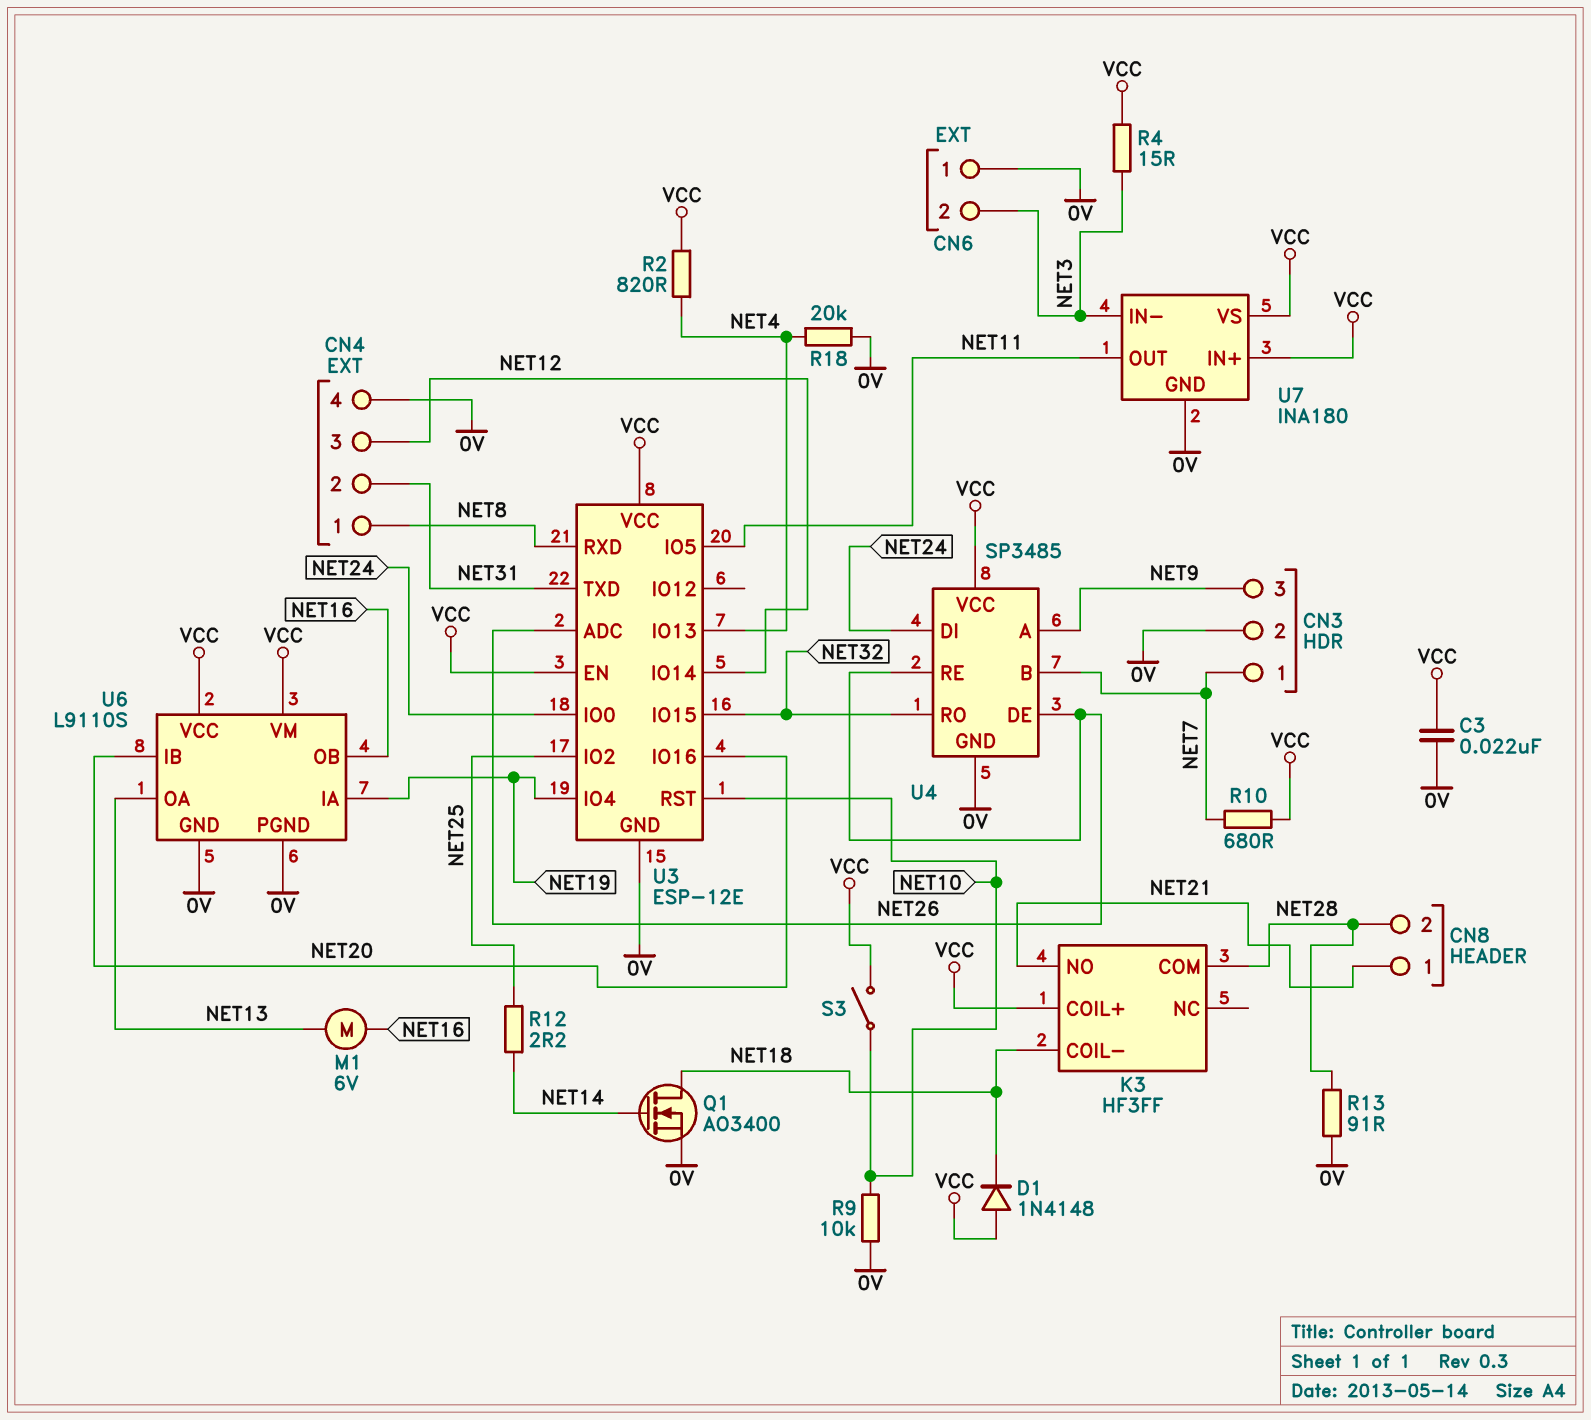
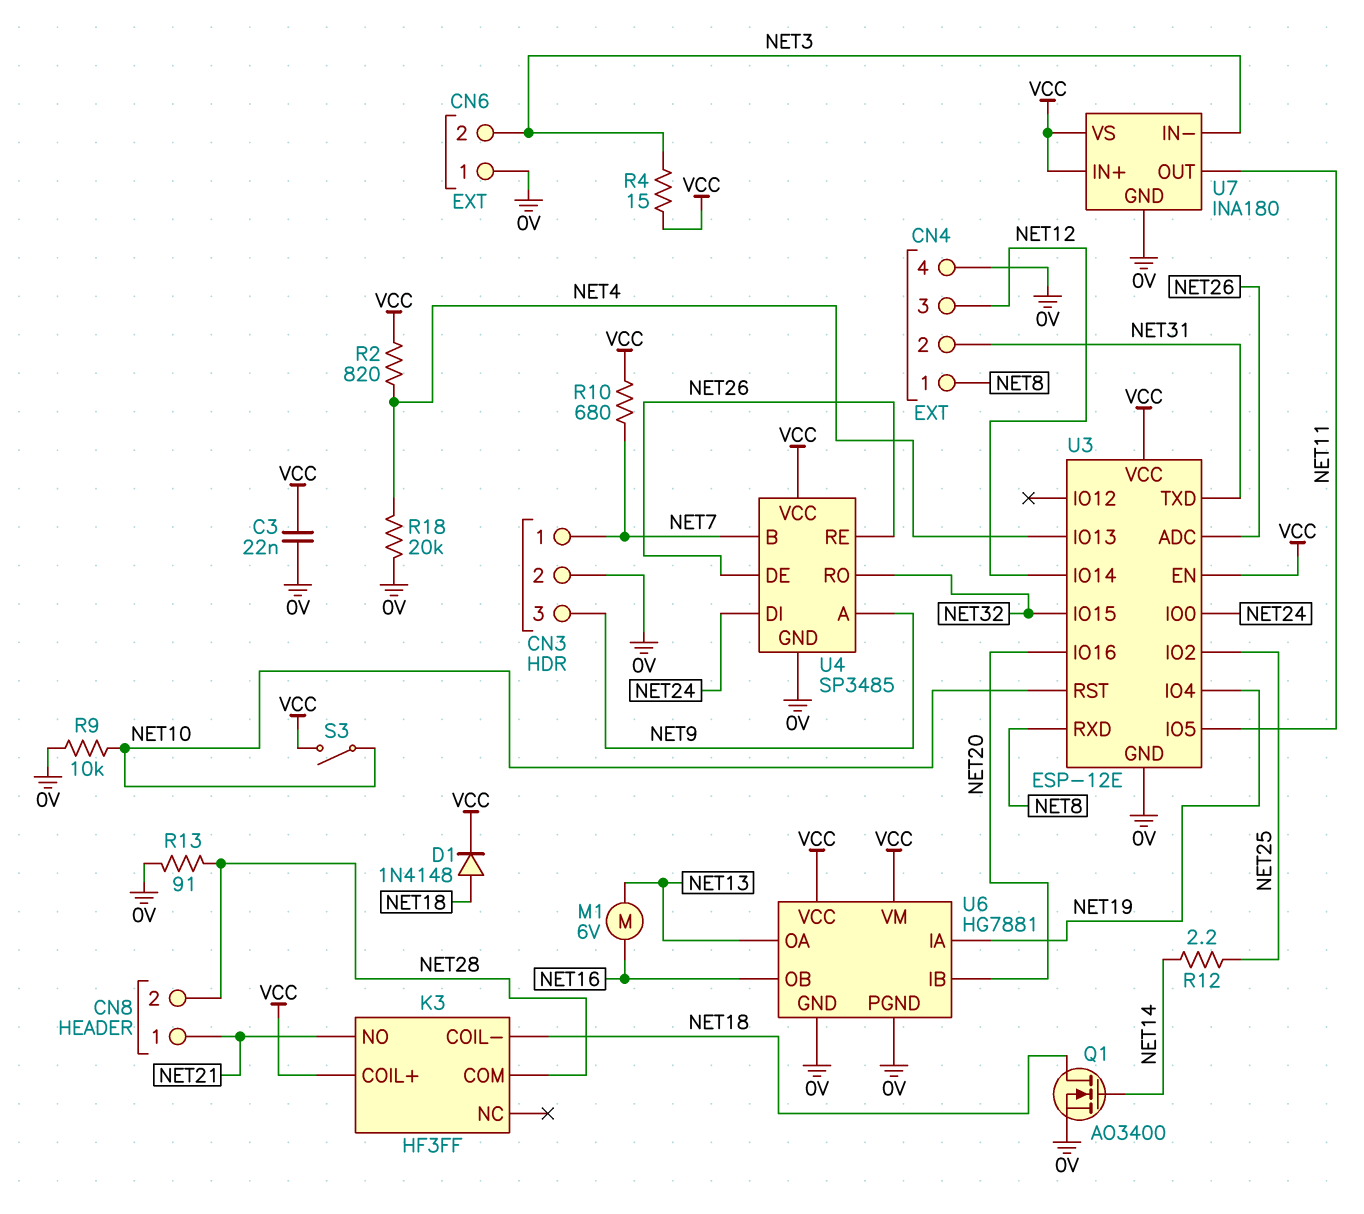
D1: diode 1N4148 (A VCC, K NET18) -> diode 1N4148 (A NET18, K VCC)
U6: L9110S -> HG7881

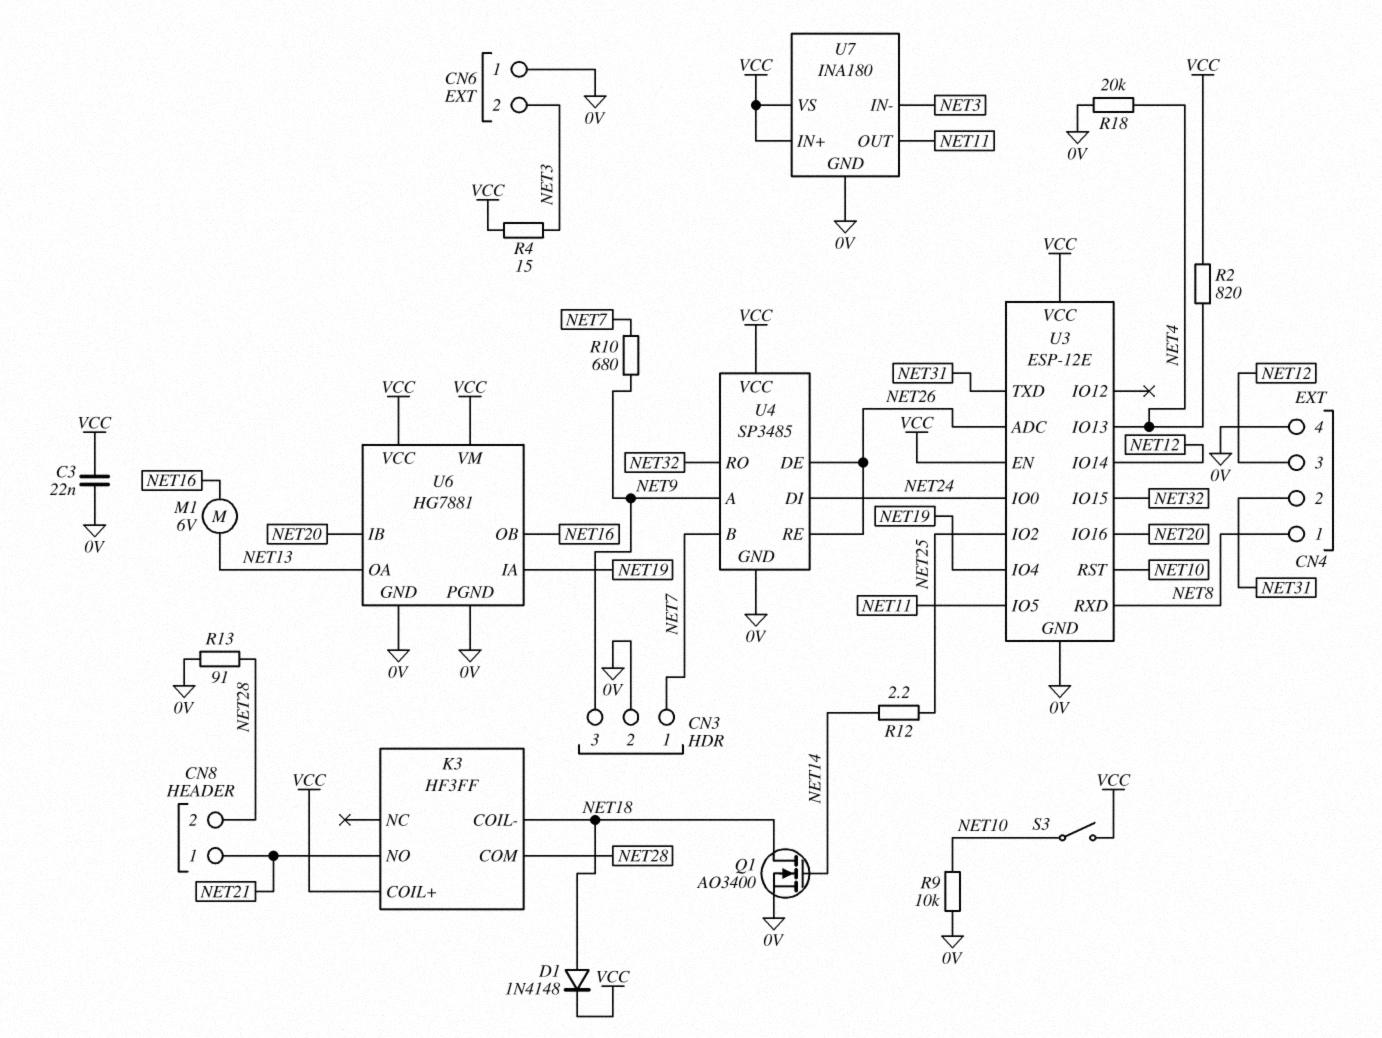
R10: 680 (NET7, VCC) -> 680 (NET7, NET9)

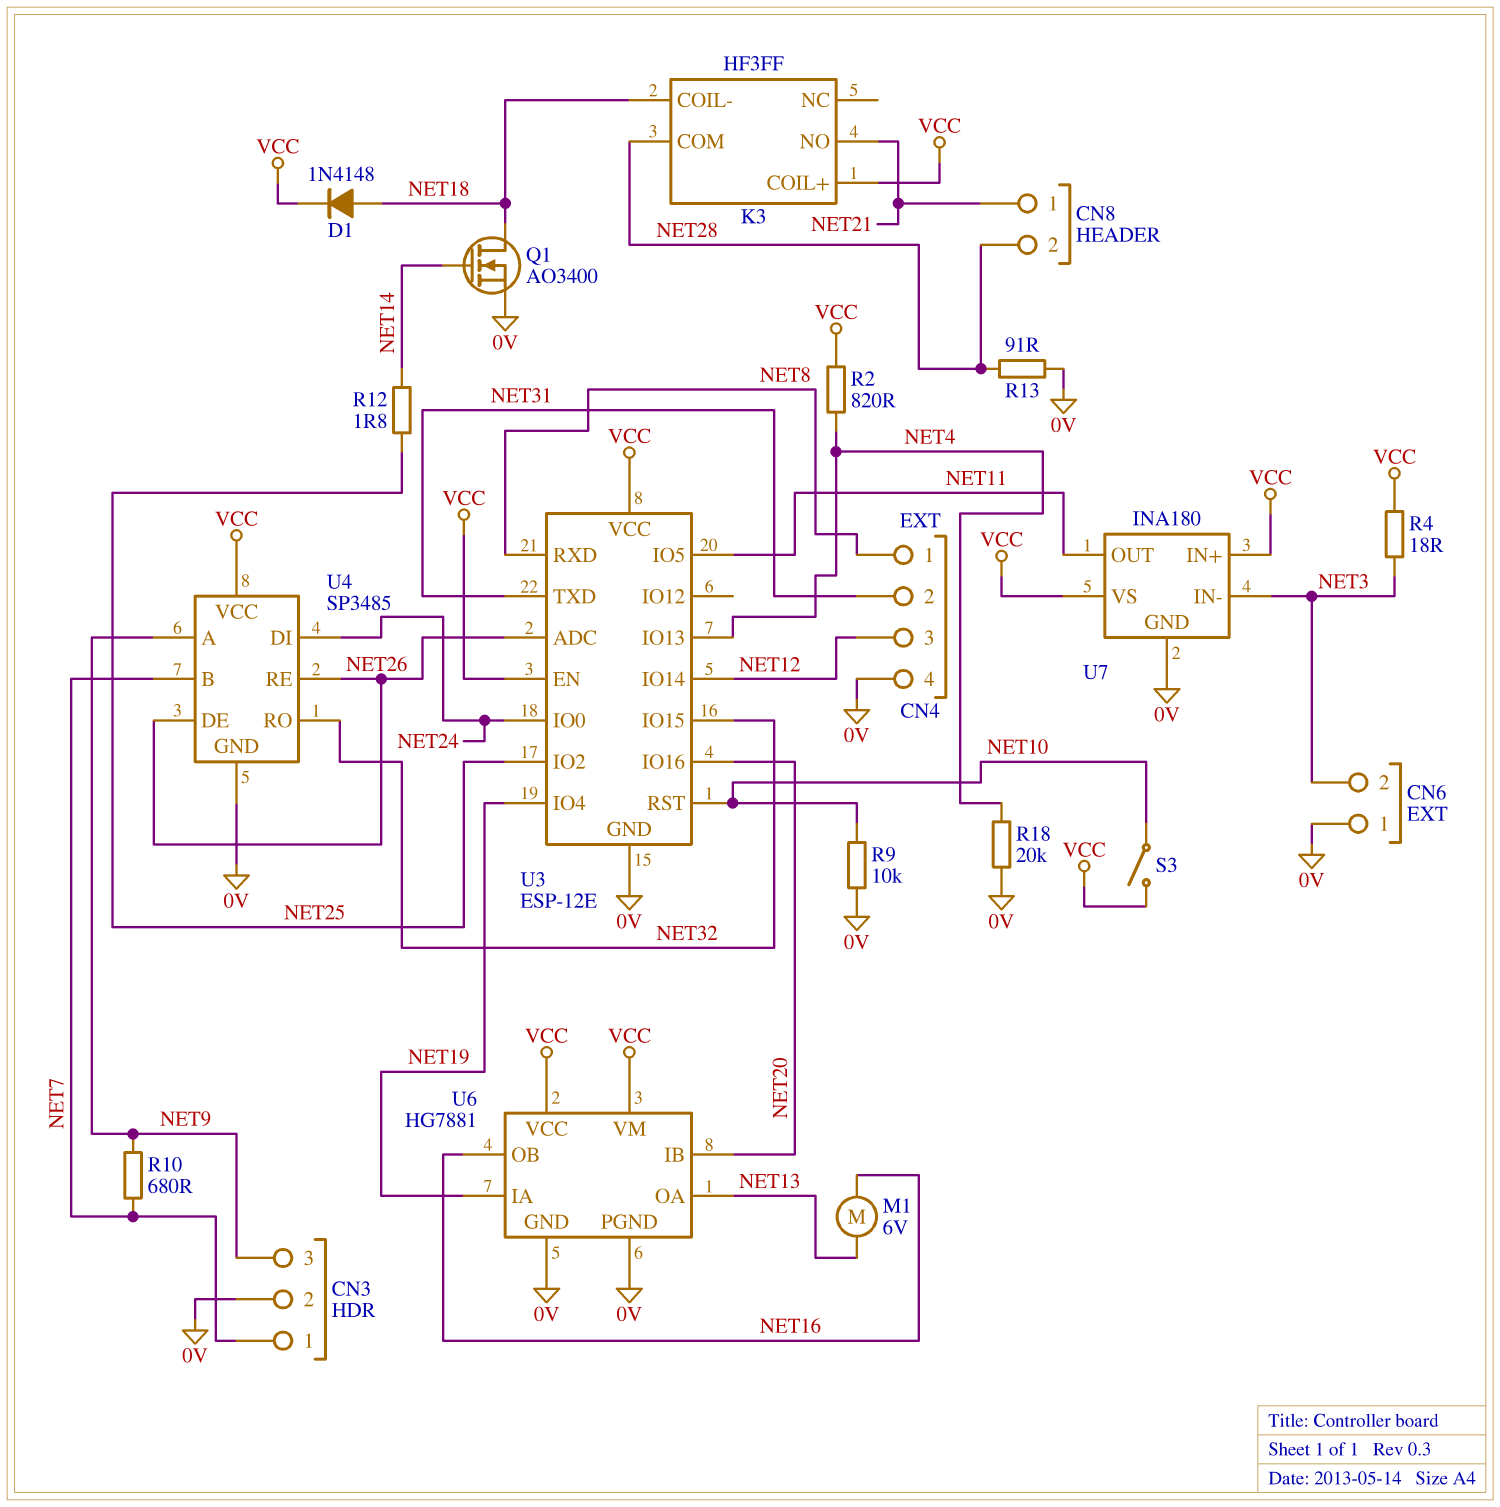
C3: 22nF (0V, VCC) -> none
R4: 15 (NET3, VCC) -> 18 (NET3, VCC)
R12: 2.2 (NET14, NET25) -> 1.8 (NET14, NET25)

